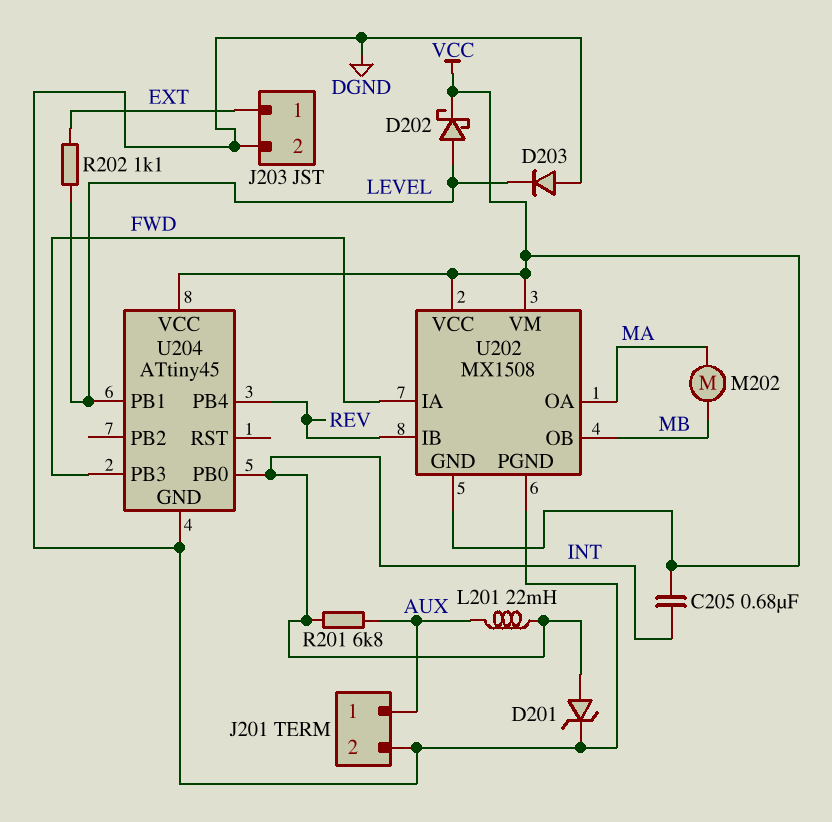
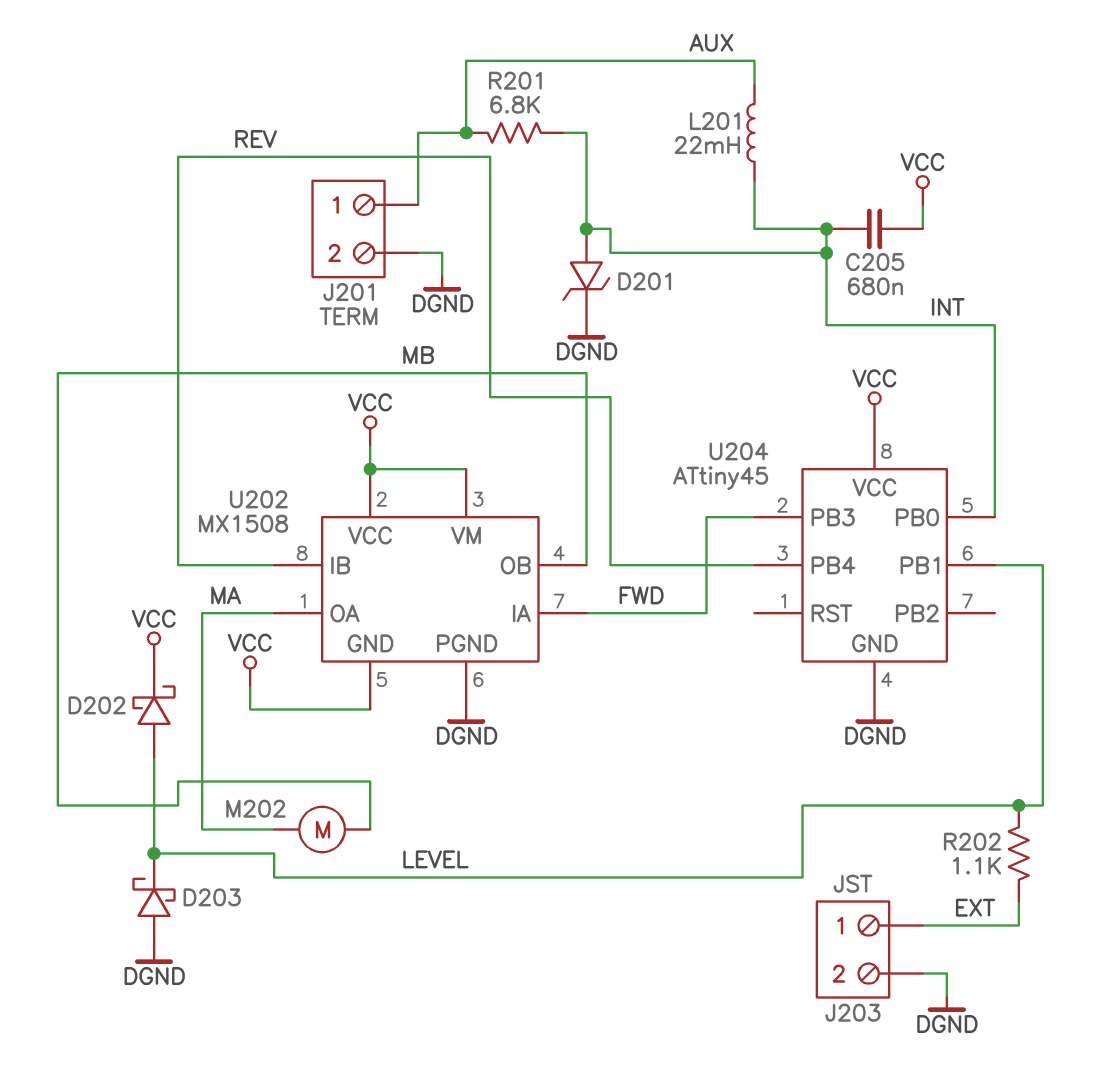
D203: diode (A DGND, K LEVEL) -> schottky (A DGND, K LEVEL)

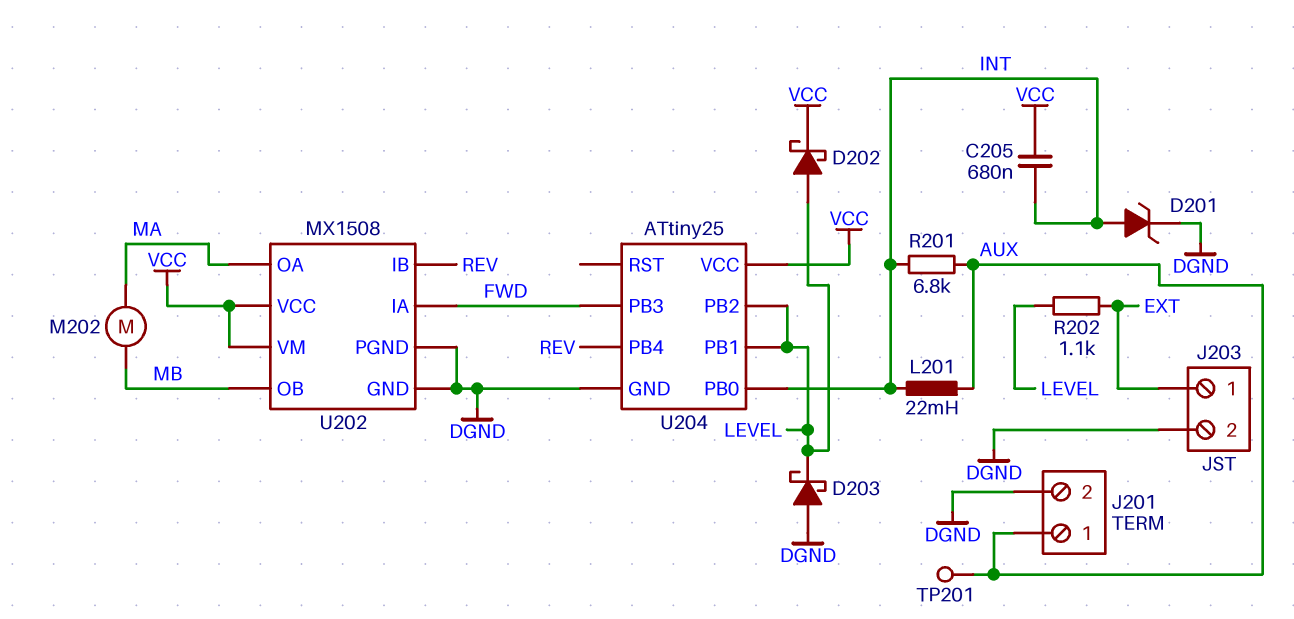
TP201: none -> test point (AUX)
U202 pin GND: VCC -> DGND
U204: ATtiny45 -> ATtiny25
U204 pin PB2: none -> LEVEL

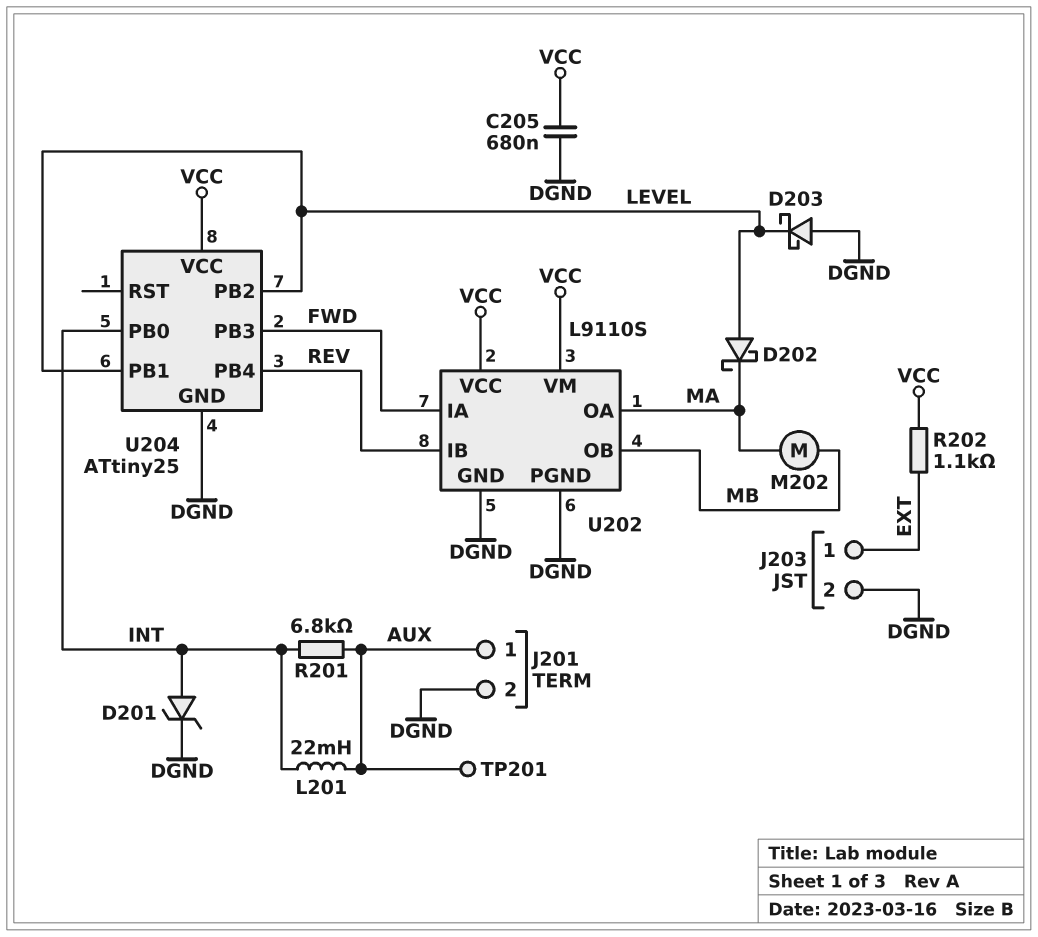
C205: 680nF (INT, VCC) -> 680nF (DGND, VCC)
D202: schottky (A LEVEL, K VCC) -> schottky (A LEVEL, K MA)
R202: 1.1k (EXT, LEVEL) -> 1.1k (EXT, VCC)
U202: MX1508 -> L9110S

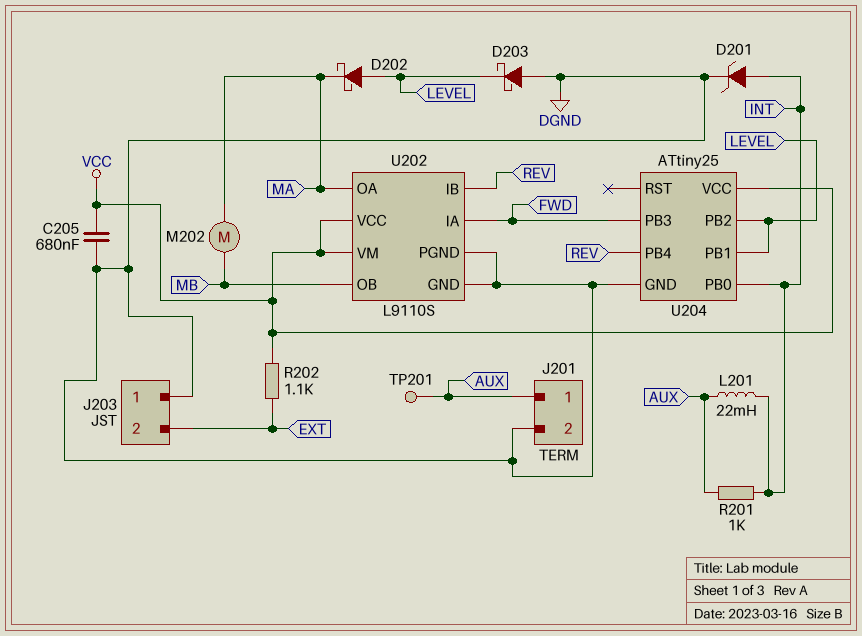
J203 pin 1: EXT -> DGND
J203 pin 2: DGND -> EXT
R201: 6.8k (AUX, INT) -> 1k (AUX, INT)

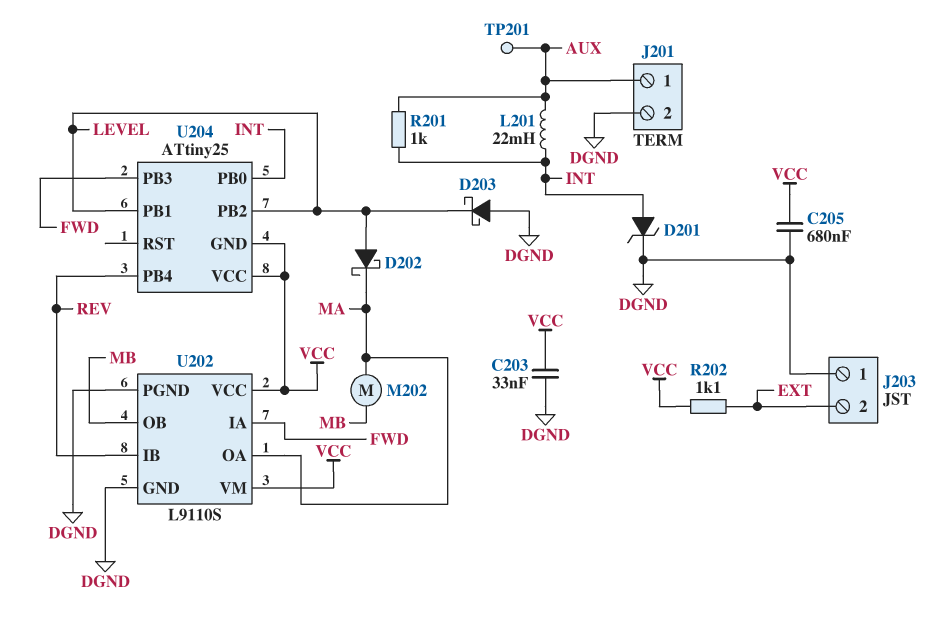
C203: none -> 33nF (DGND, VCC)
U204 pin GND: DGND -> VCC

